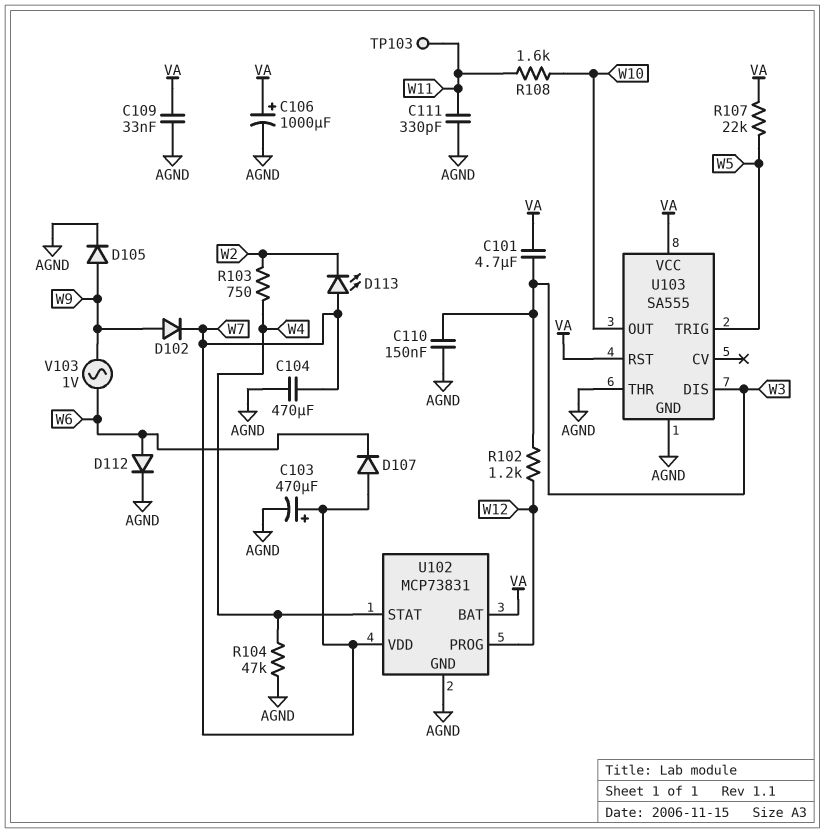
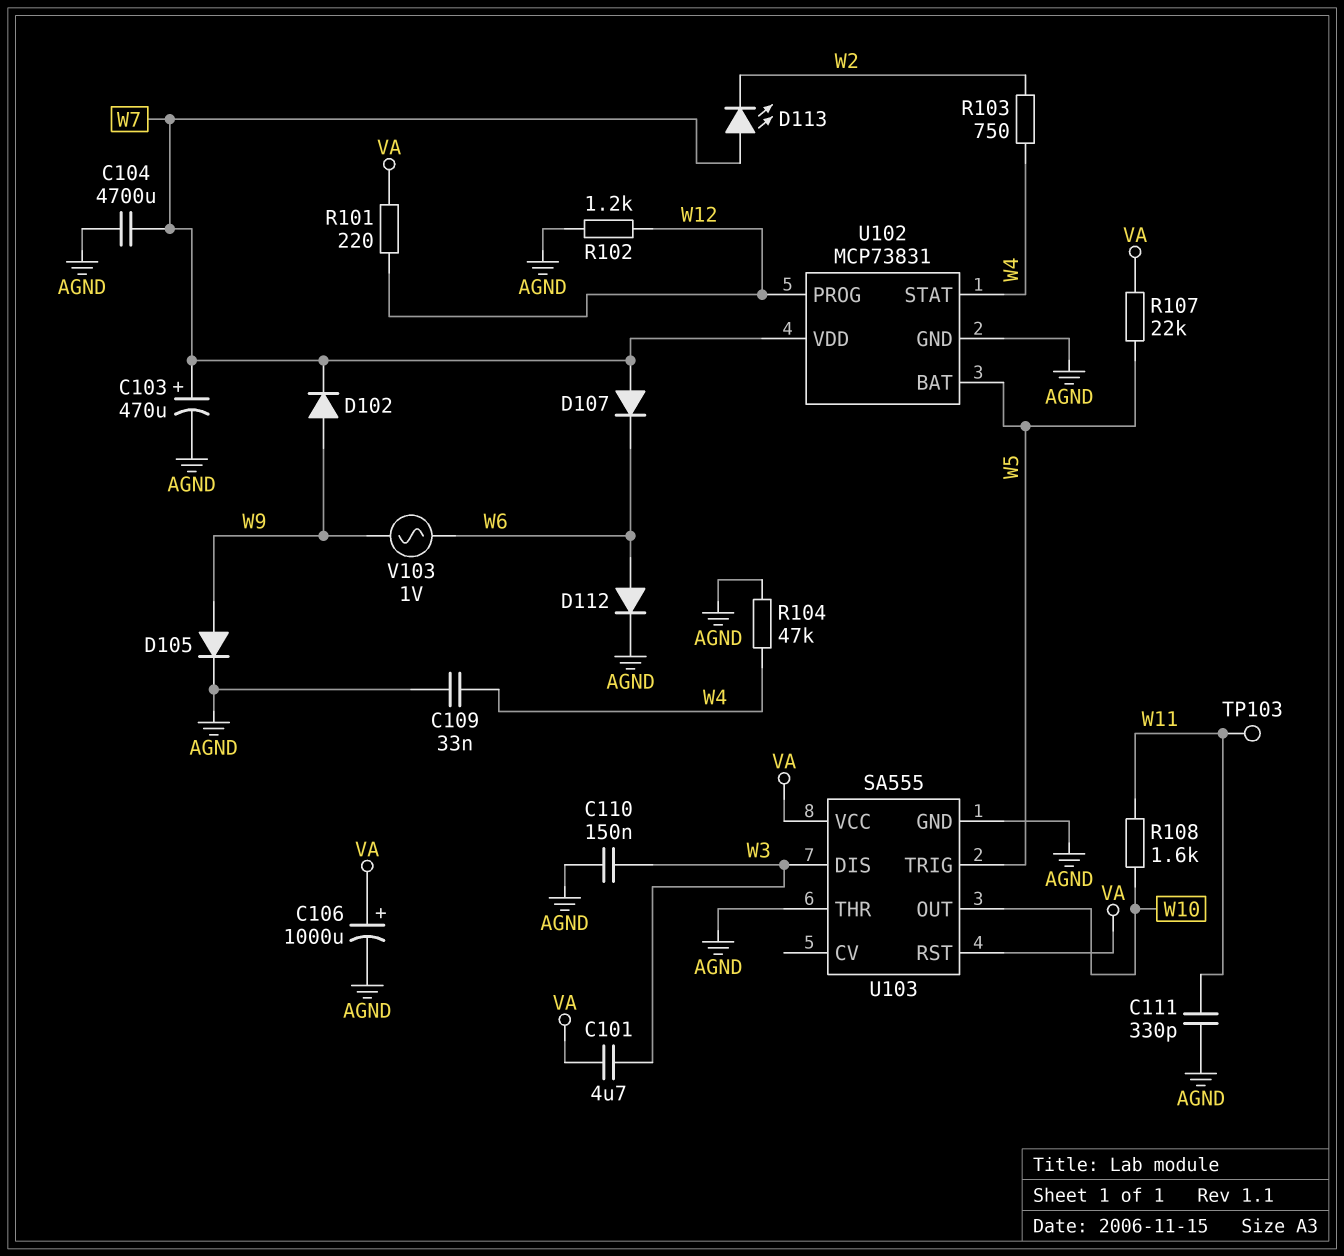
C104: 470uF (AGND, W7) -> 4700uF (AGND, W7)
C109: 33nF (AGND, VA) -> 33nF (AGND, W4)
R101: none -> 220 (VA, W12)
R102: 1.2k (W3, W12) -> 1.2k (AGND, W12)
U102 pin BAT: VA -> W5

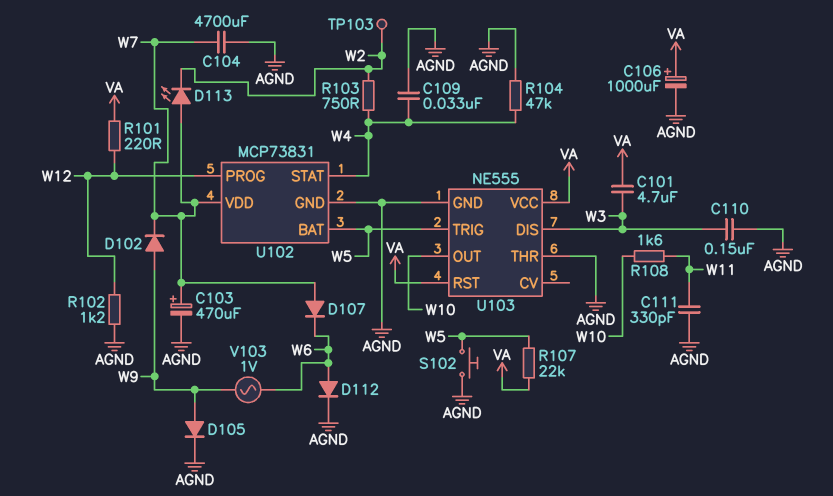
S102: none -> button (AGND, W5)
TP103: test point (W11) -> test point (W2)
U103: SA555 -> NE555

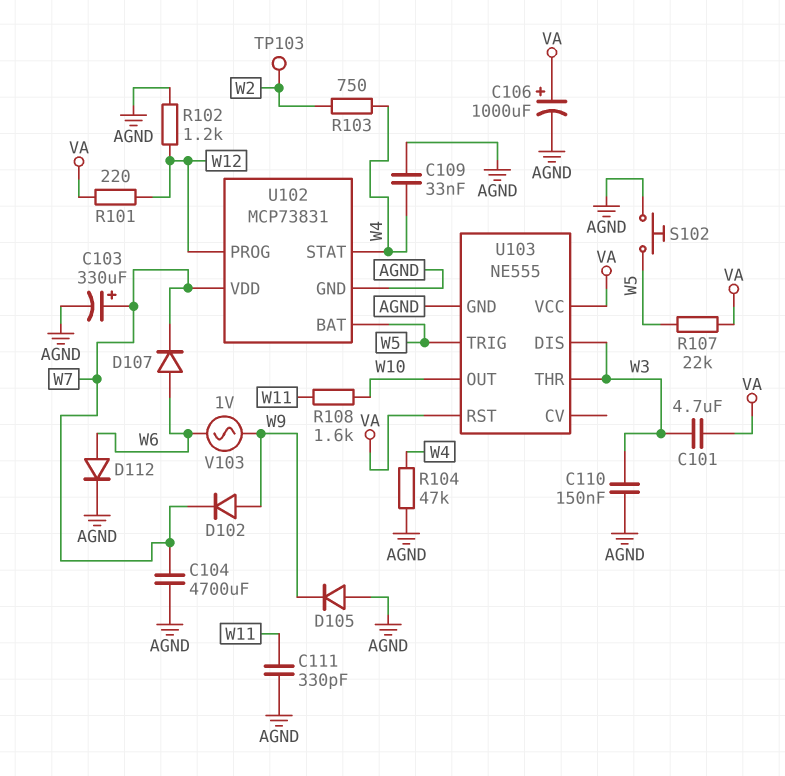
C103: 470uF (plus W7, minus AGND) -> 330uF (plus W7, minus AGND)
D105: diode (A W9, K AGND) -> diode (A AGND, K W9)
D107: diode (A W7, K W6) -> diode (A W6, K W7)
D113: LED (A W7, K W2) -> none
U103 pin THR: AGND -> W3

